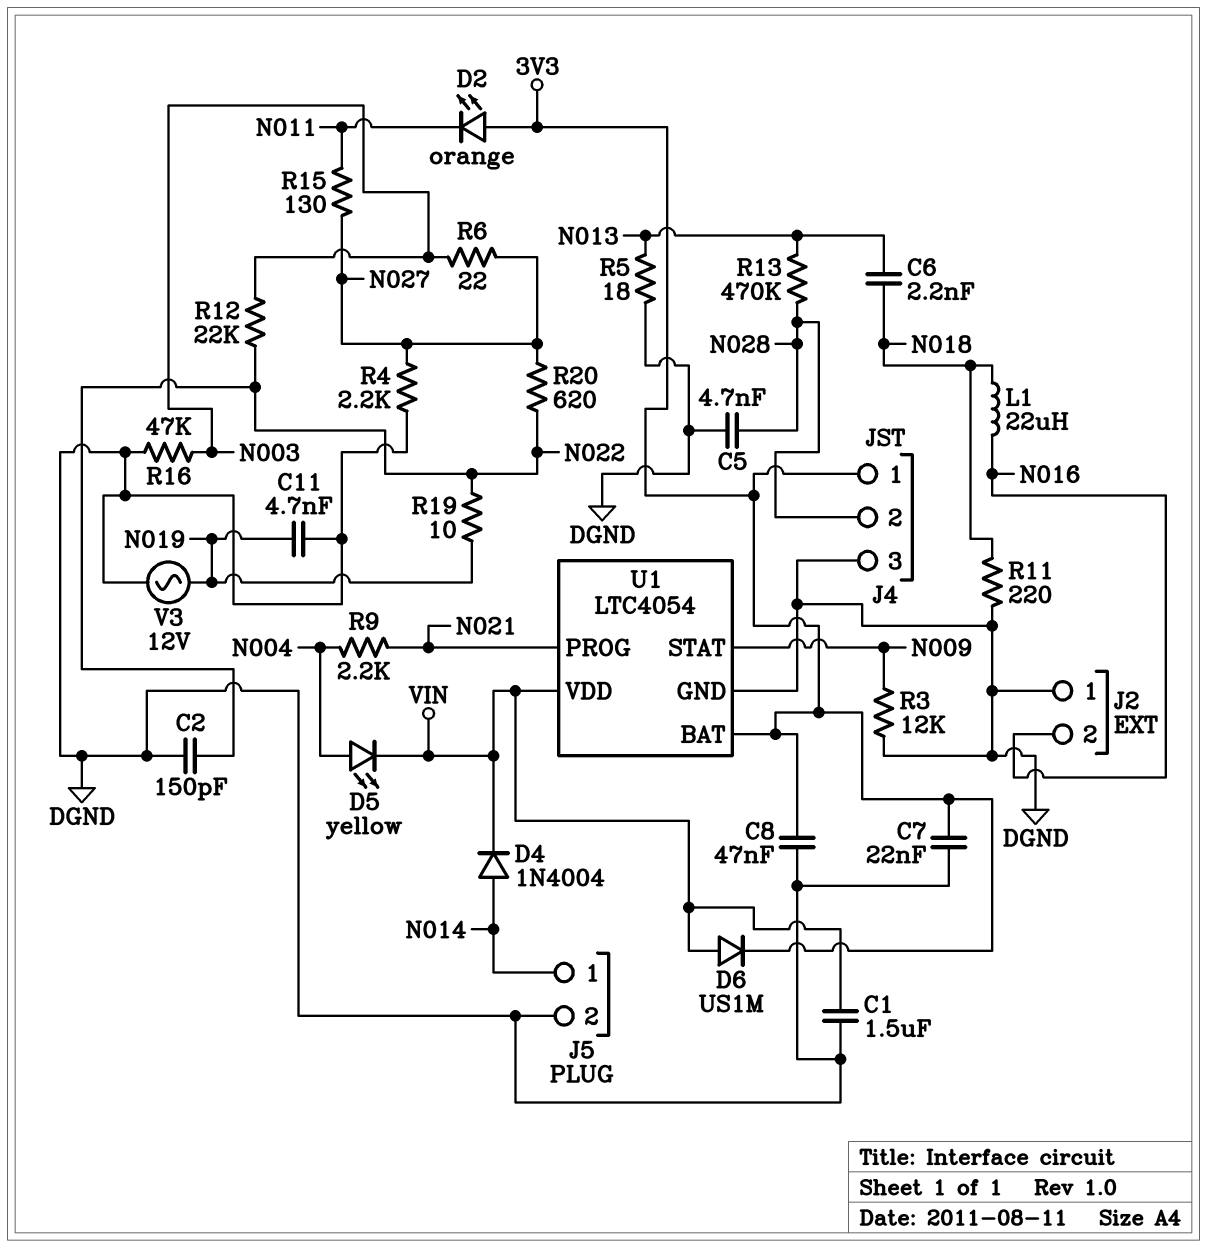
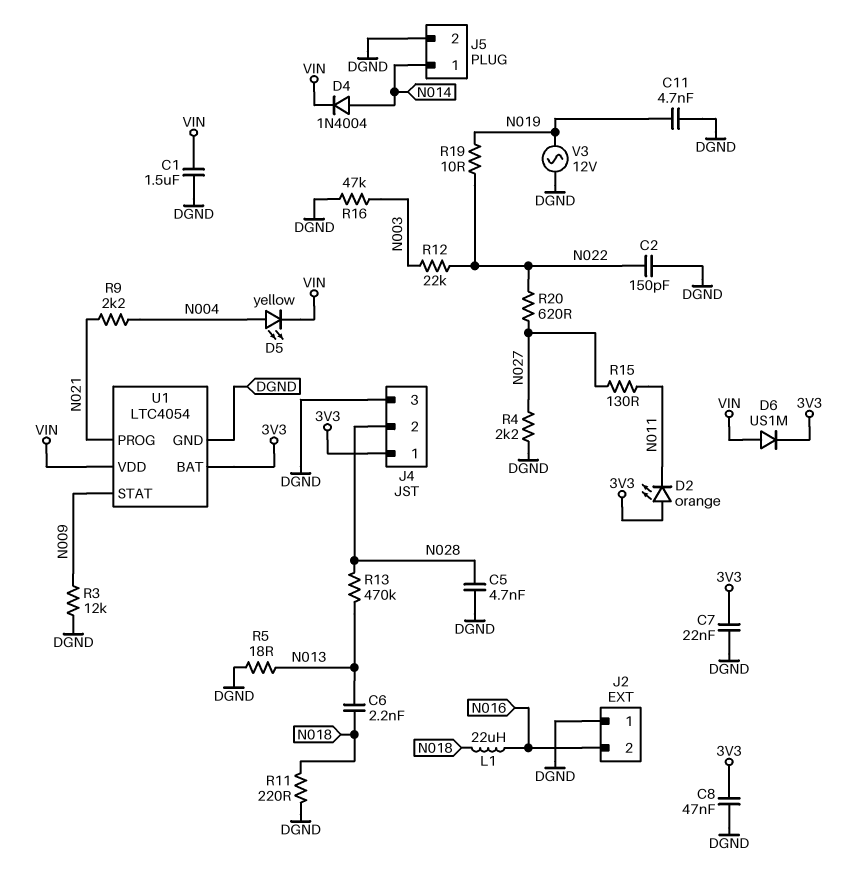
R6: 22 (N003, N027) -> none

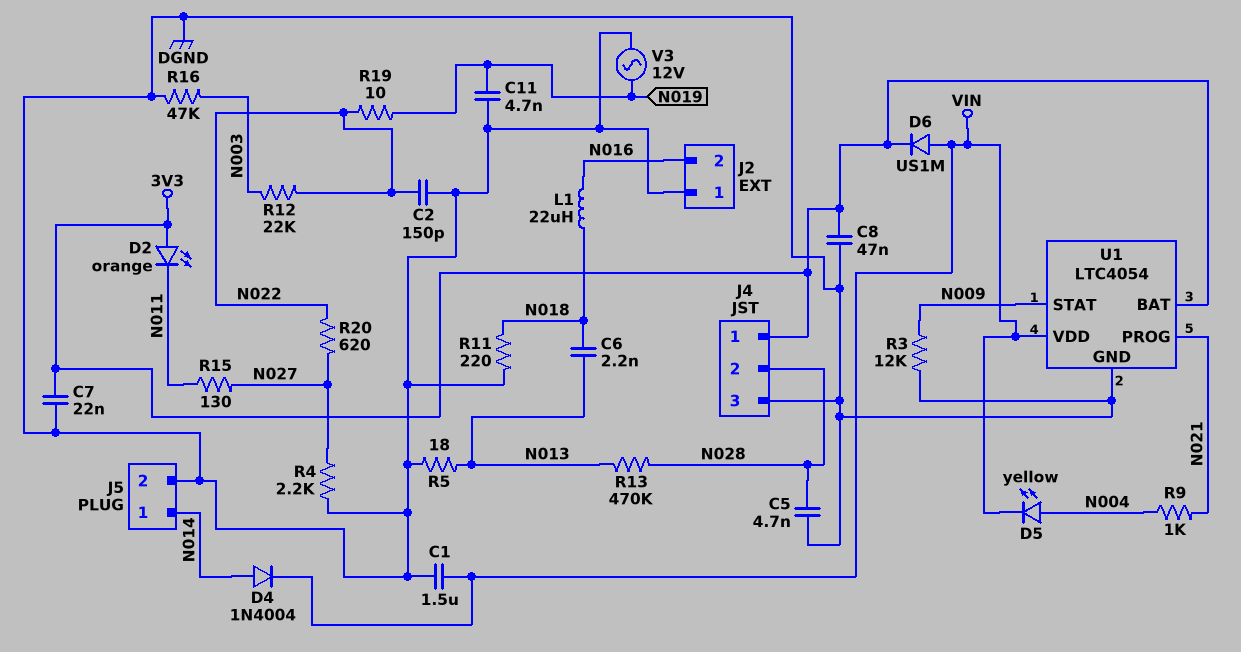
R9: 2.2k (N004, N021) -> 1k (N004, N021)

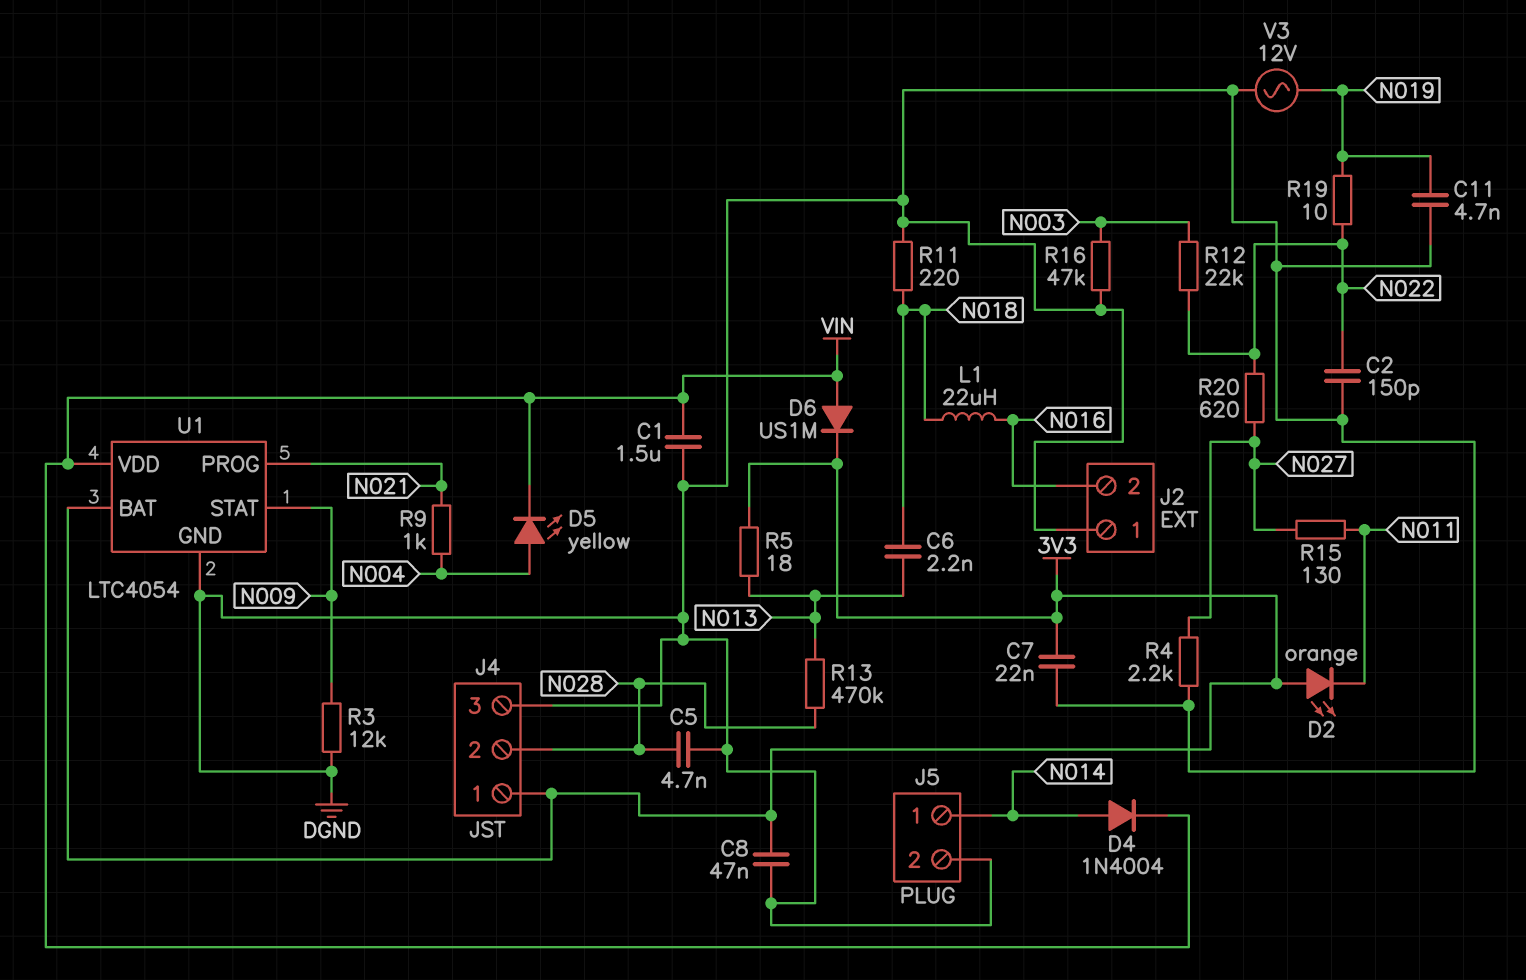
R5: 18 (DGND, N013) -> 18 (3V3, N013)

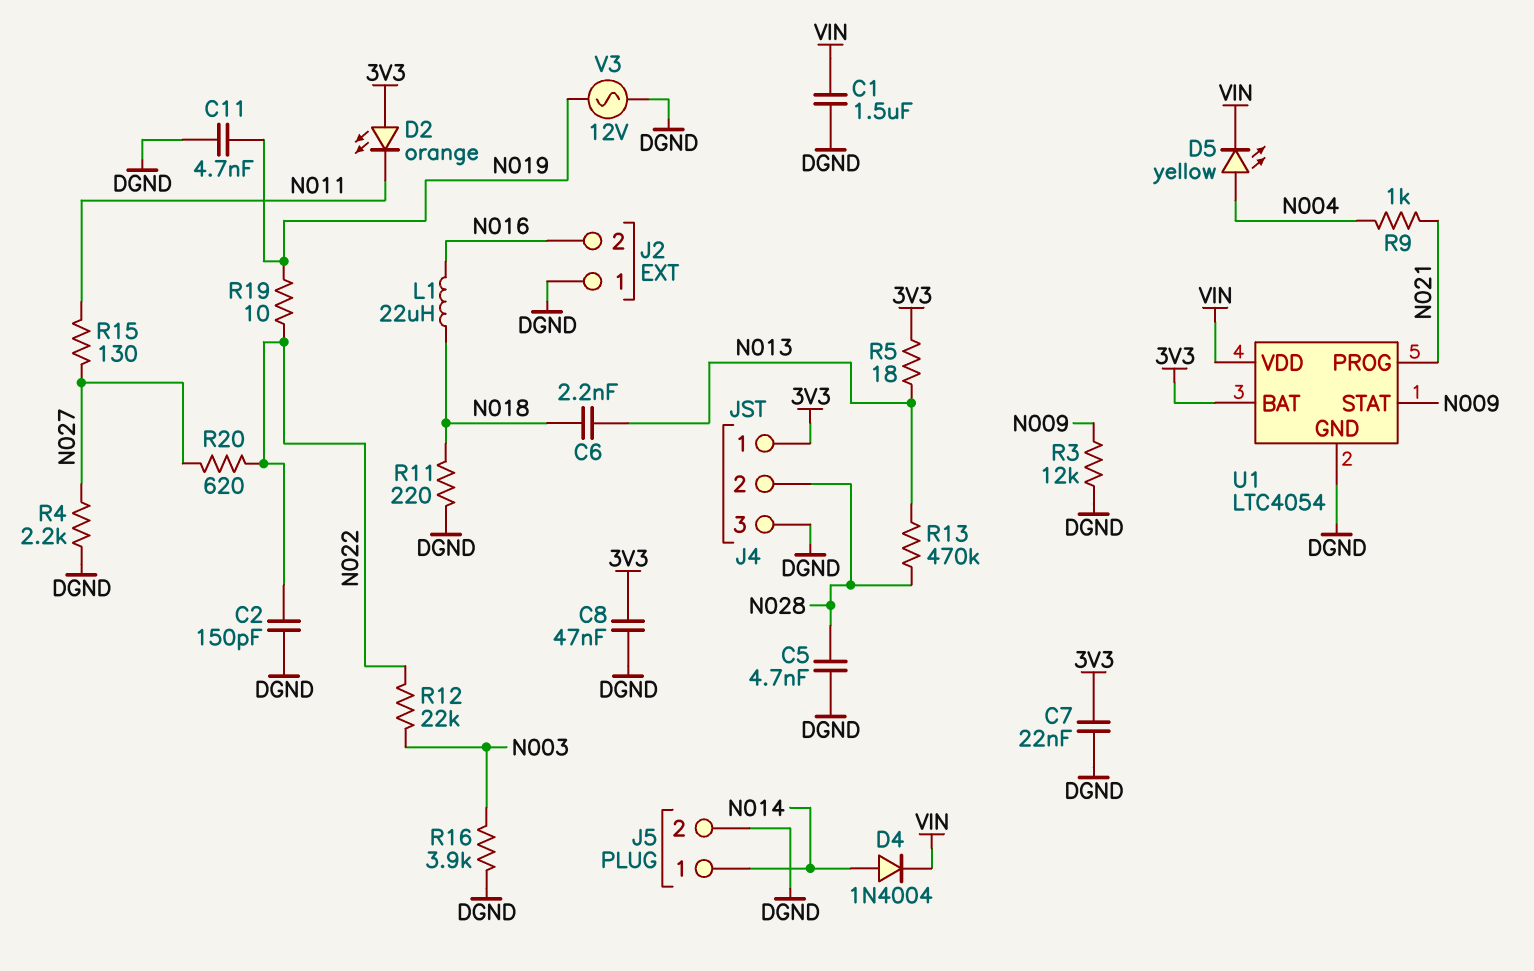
D6: diode US1M (A VIN, K 3V3) -> none
R16: 47k (DGND, N003) -> 3.9k (DGND, N003)

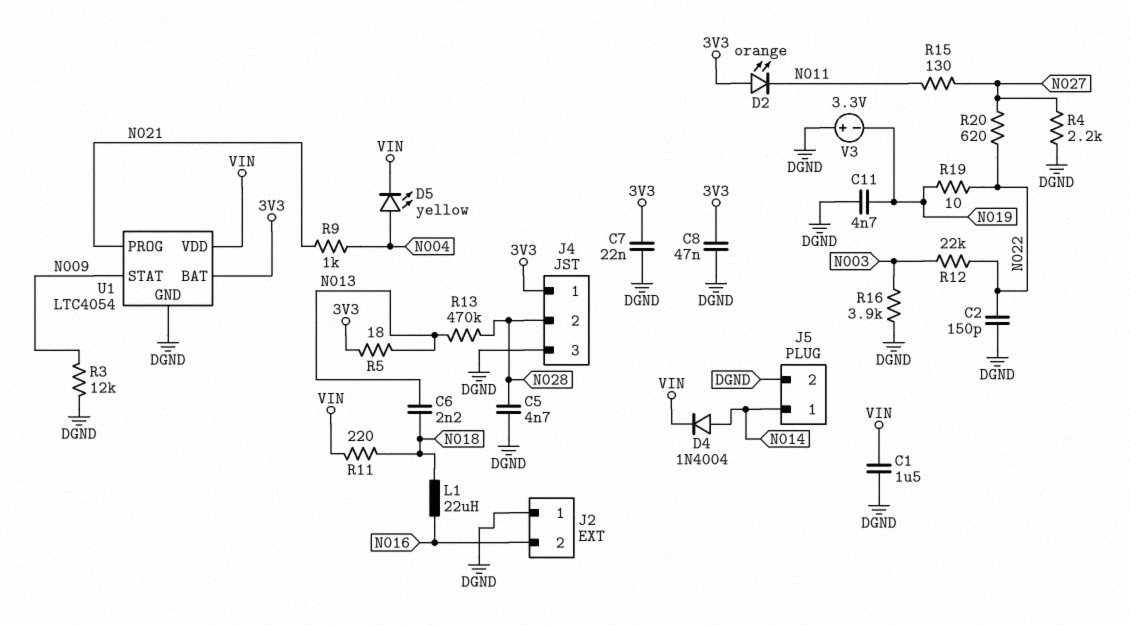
R11: 220 (DGND, N018) -> 220 (N018, VIN)
V3: AC 12V (DGND, N019) -> 3.3V (plus DGND, minus N019)

